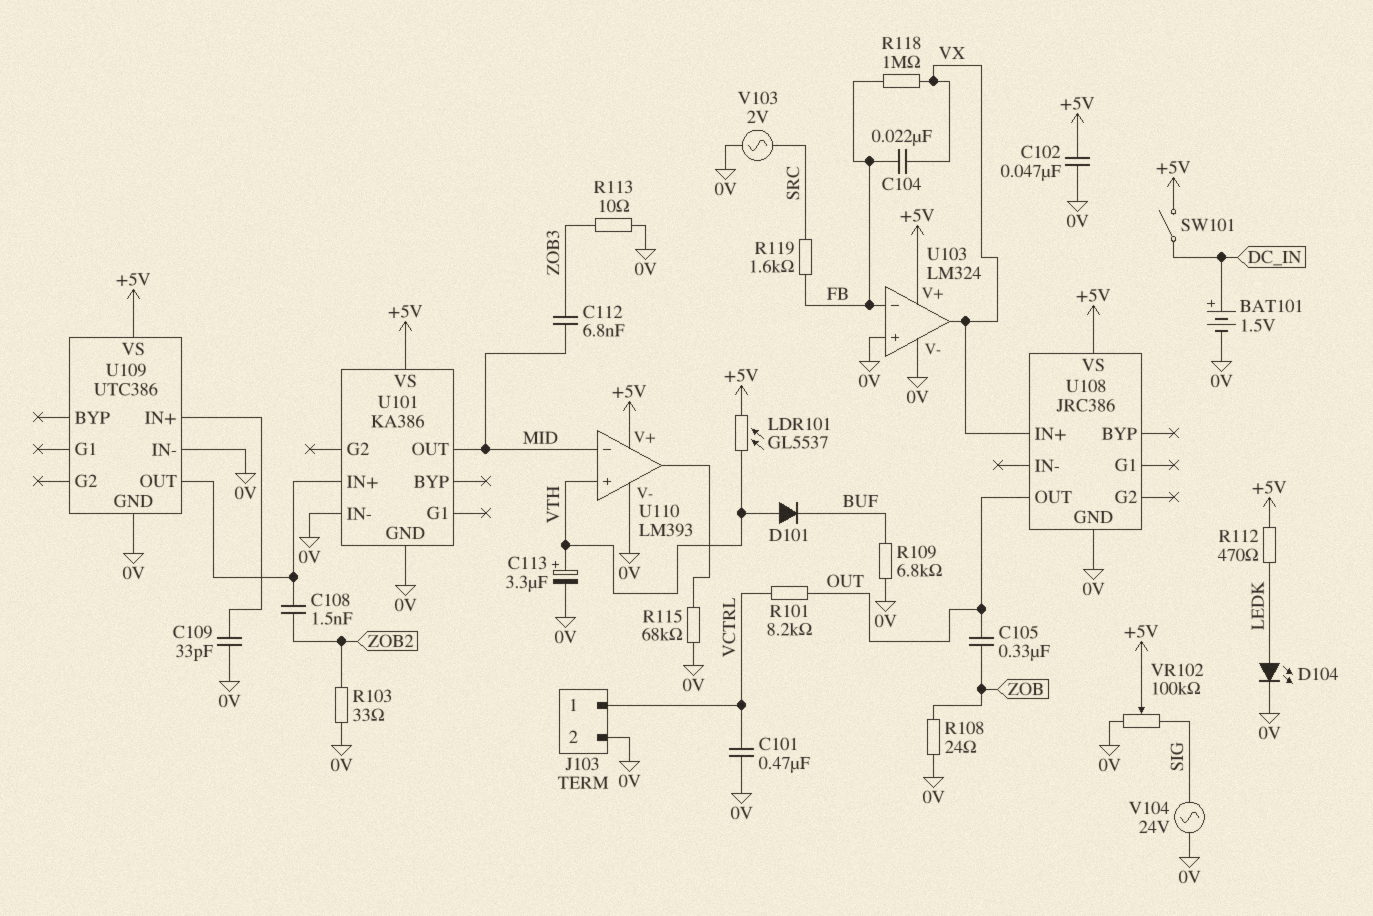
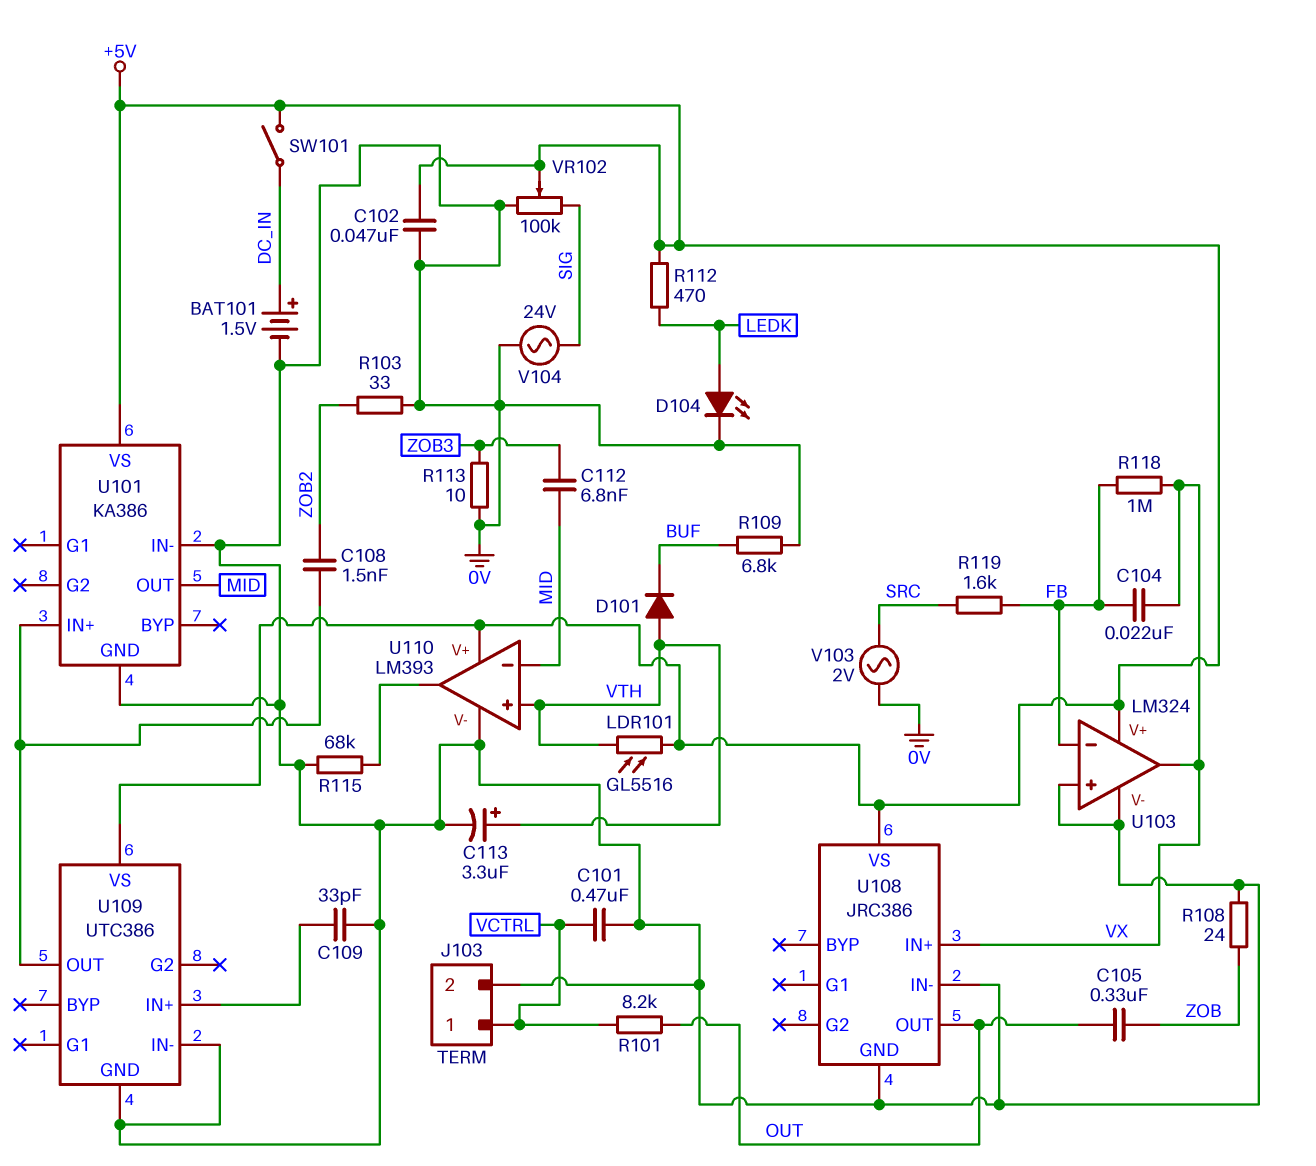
LDR101: GL5537 (+5V, VTH) -> GL5516 (+5V, VTH)
U108 pin IN-: none -> 0V

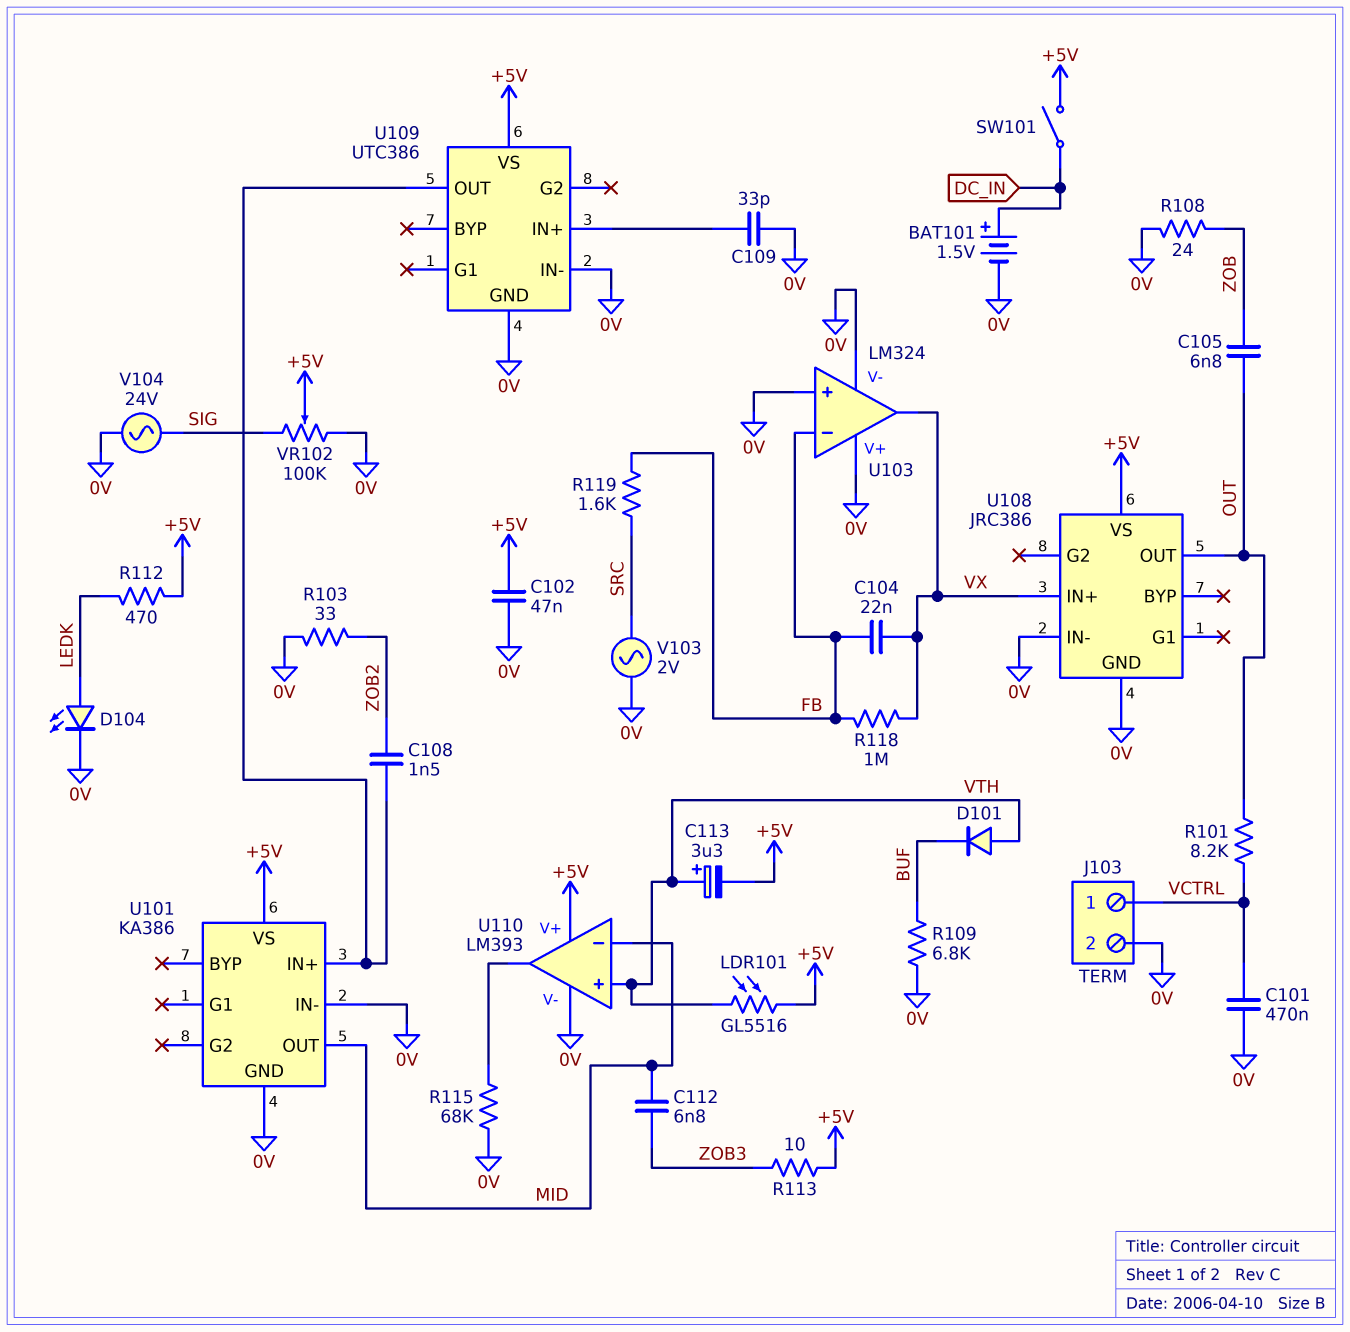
C105: 330nF (OUT, ZOB) -> 6.8nF (OUT, ZOB)
C113: 3.3uF (plus VTH, minus 0V) -> 3.3uF (plus VTH, minus +5V)
R113: 10 (0V, ZOB3) -> 10 (+5V, ZOB3)
U103 pin V+: +5V -> 0V

